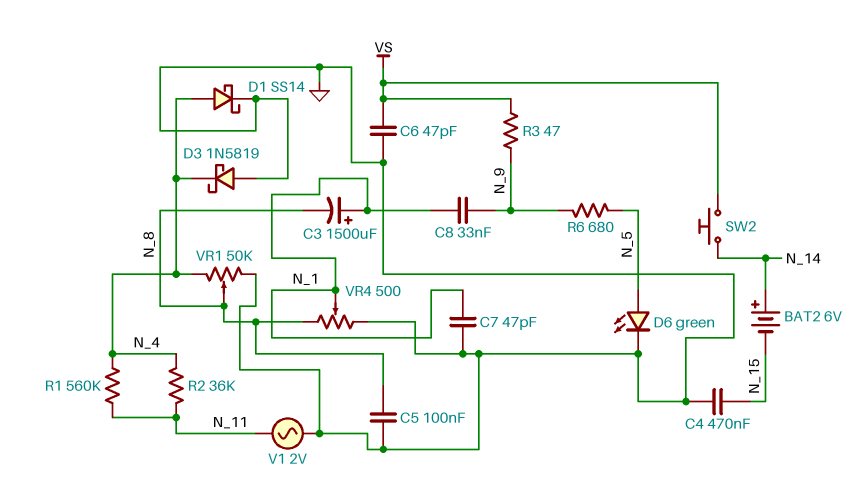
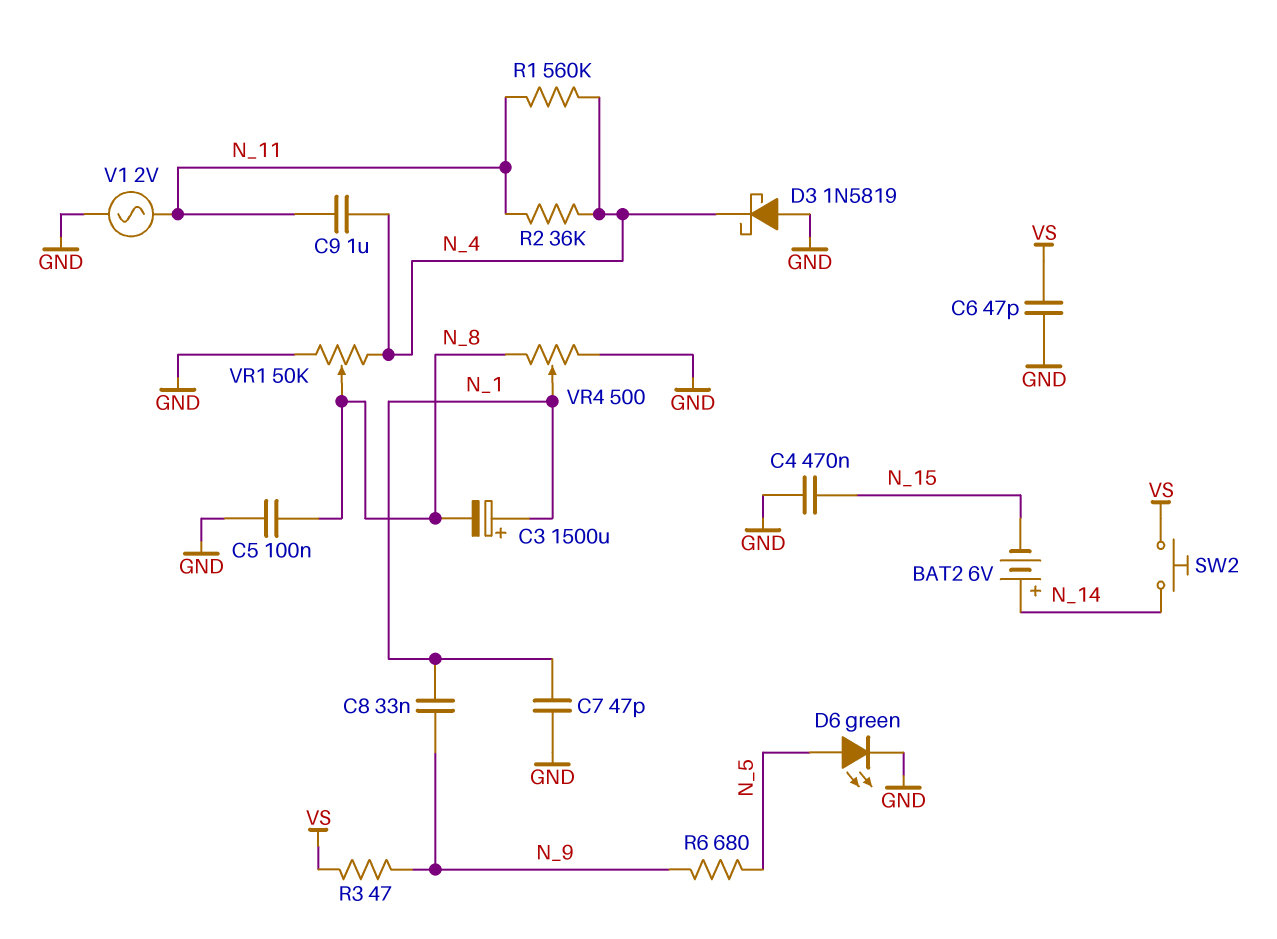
C9: none -> 1uF (N_4, N_11)
D1: schottky SS14 (A N_4, K GND) -> none

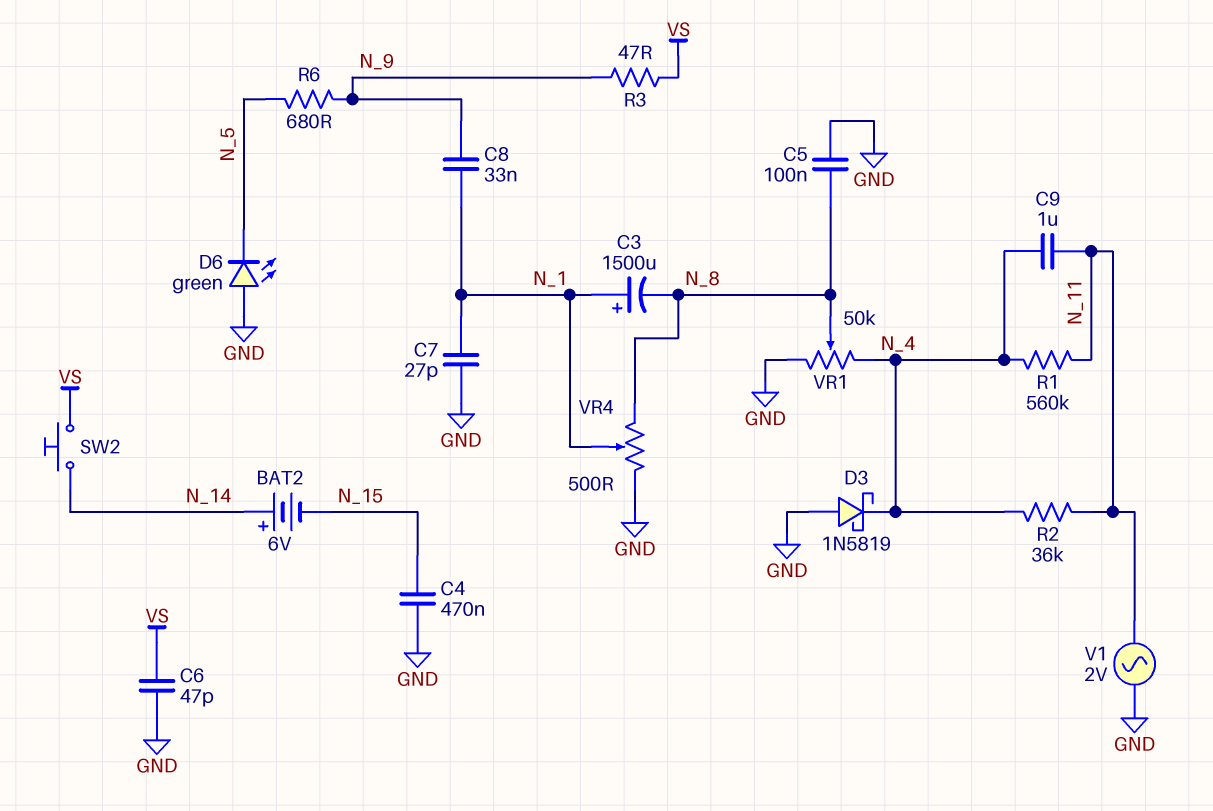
C7: 47pF (GND, N_1) -> 27pF (GND, N_1)
D6: LED green (A N_5, K GND) -> LED green (A GND, K N_5)

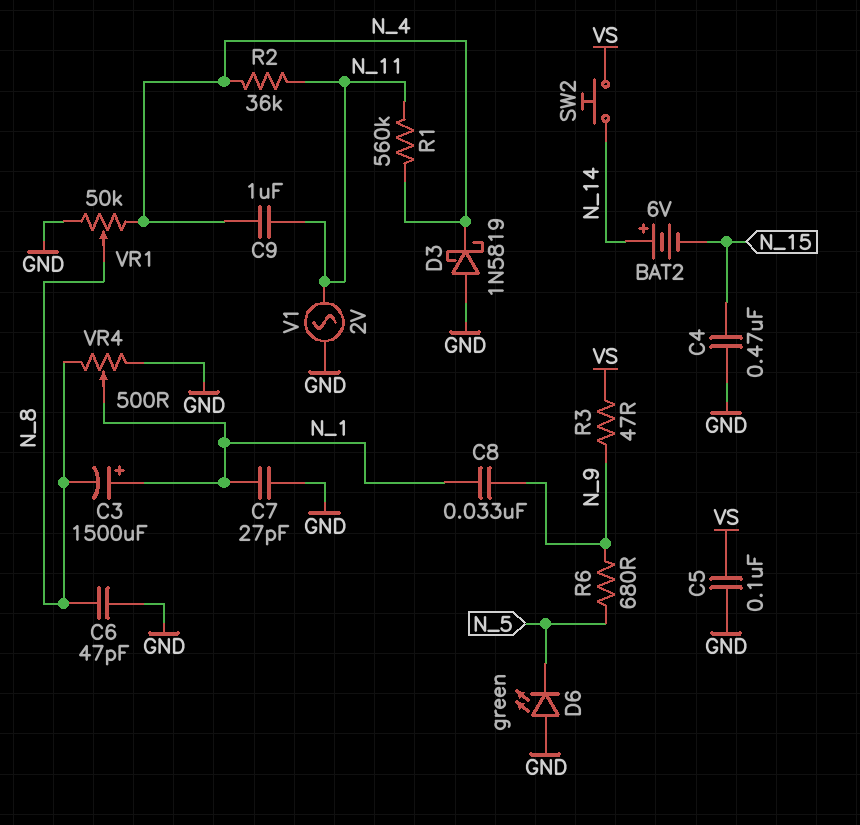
C5: 100nF (GND, N_8) -> 100nF (GND, VS)
C6: 47pF (GND, VS) -> 47pF (GND, N_8)

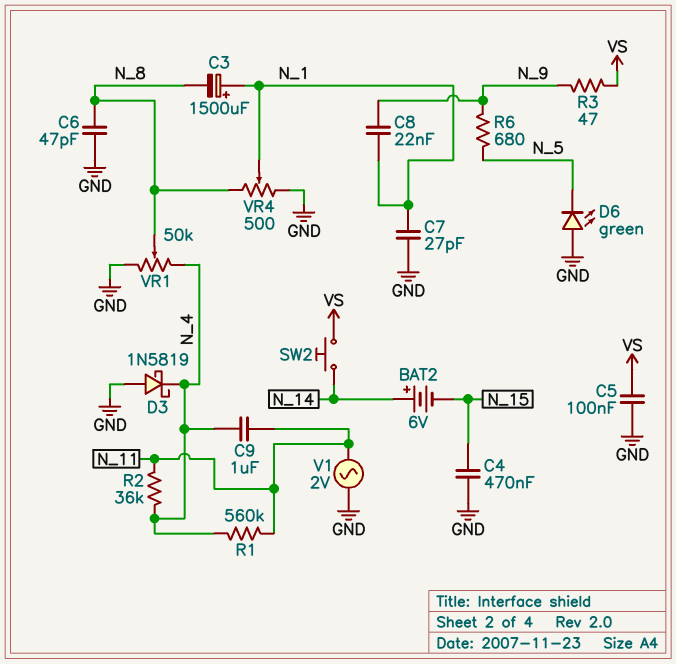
C8: 33nF (N_1, N_9) -> 22nF (N_1, N_9)

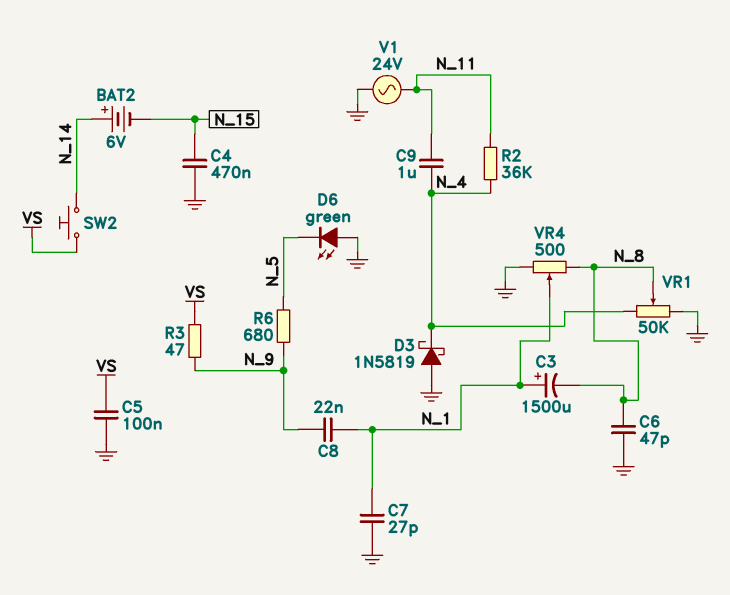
R1: 560k (N_4, N_11) -> none
V1: AC 2V (GND, N_11) -> AC 24V (GND, N_11)

